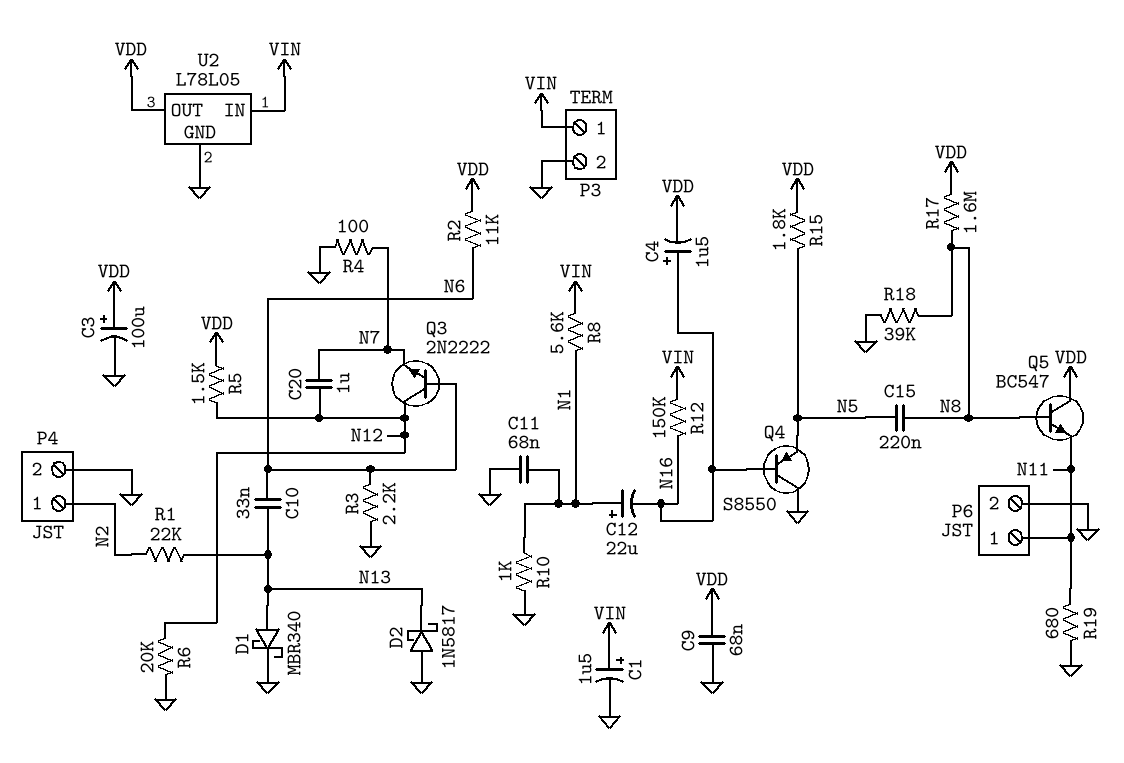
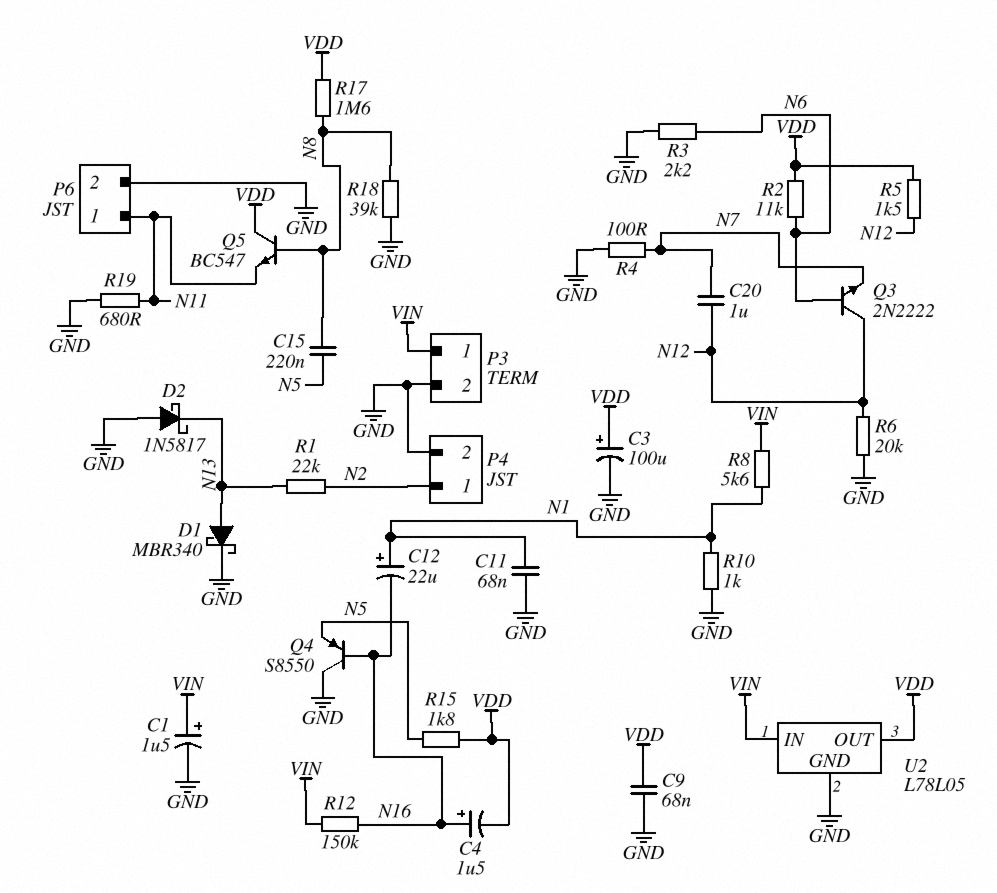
C10: 33nF (N6, N13) -> none

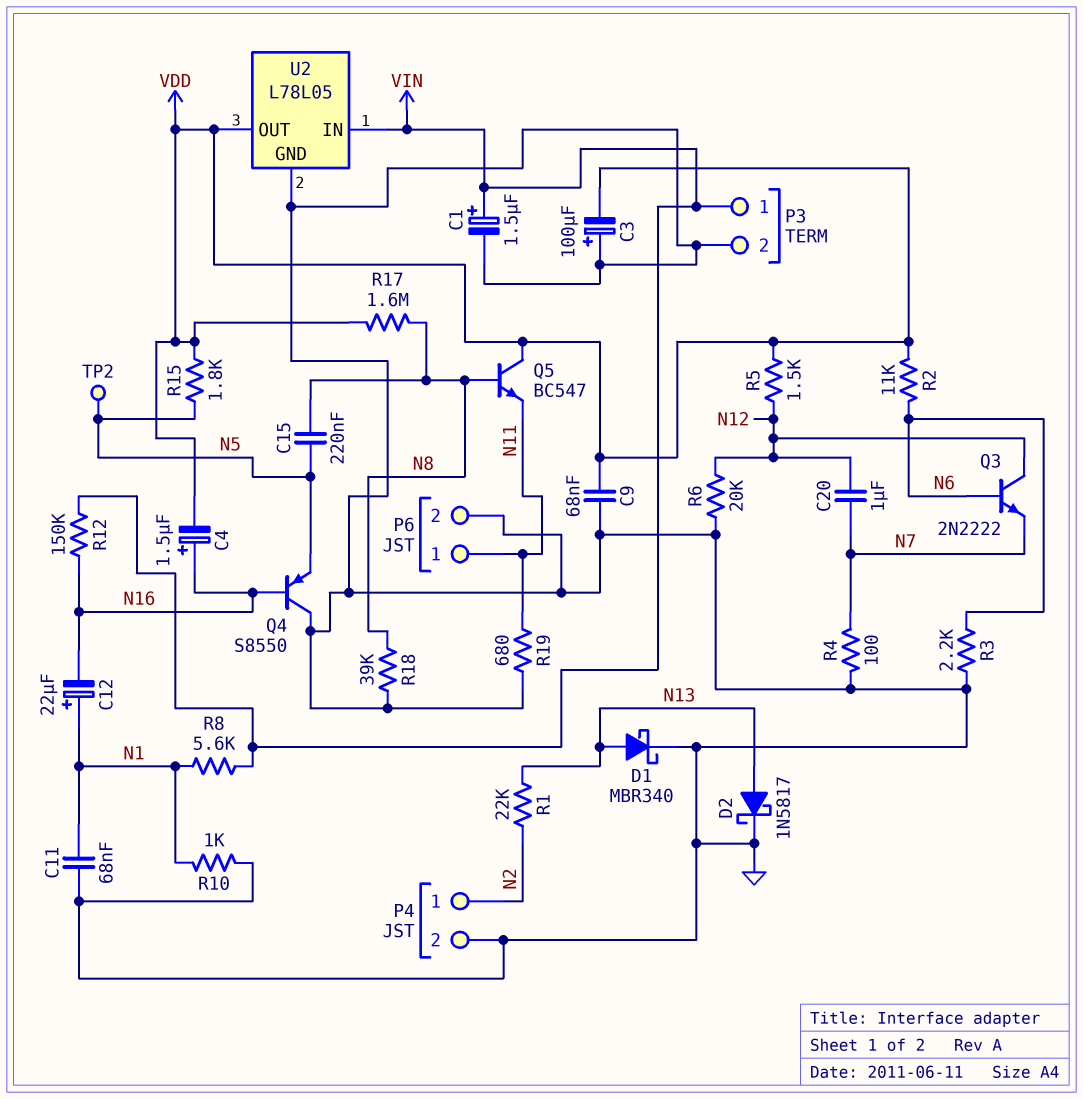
C3: 100uF (plus VDD, minus GND) -> 100uF (plus GND, minus VDD)
D2: schottky 1N5817 (A GND, K N13) -> schottky 1N5817 (A N13, K GND)
TP2: none -> test point (N5)

